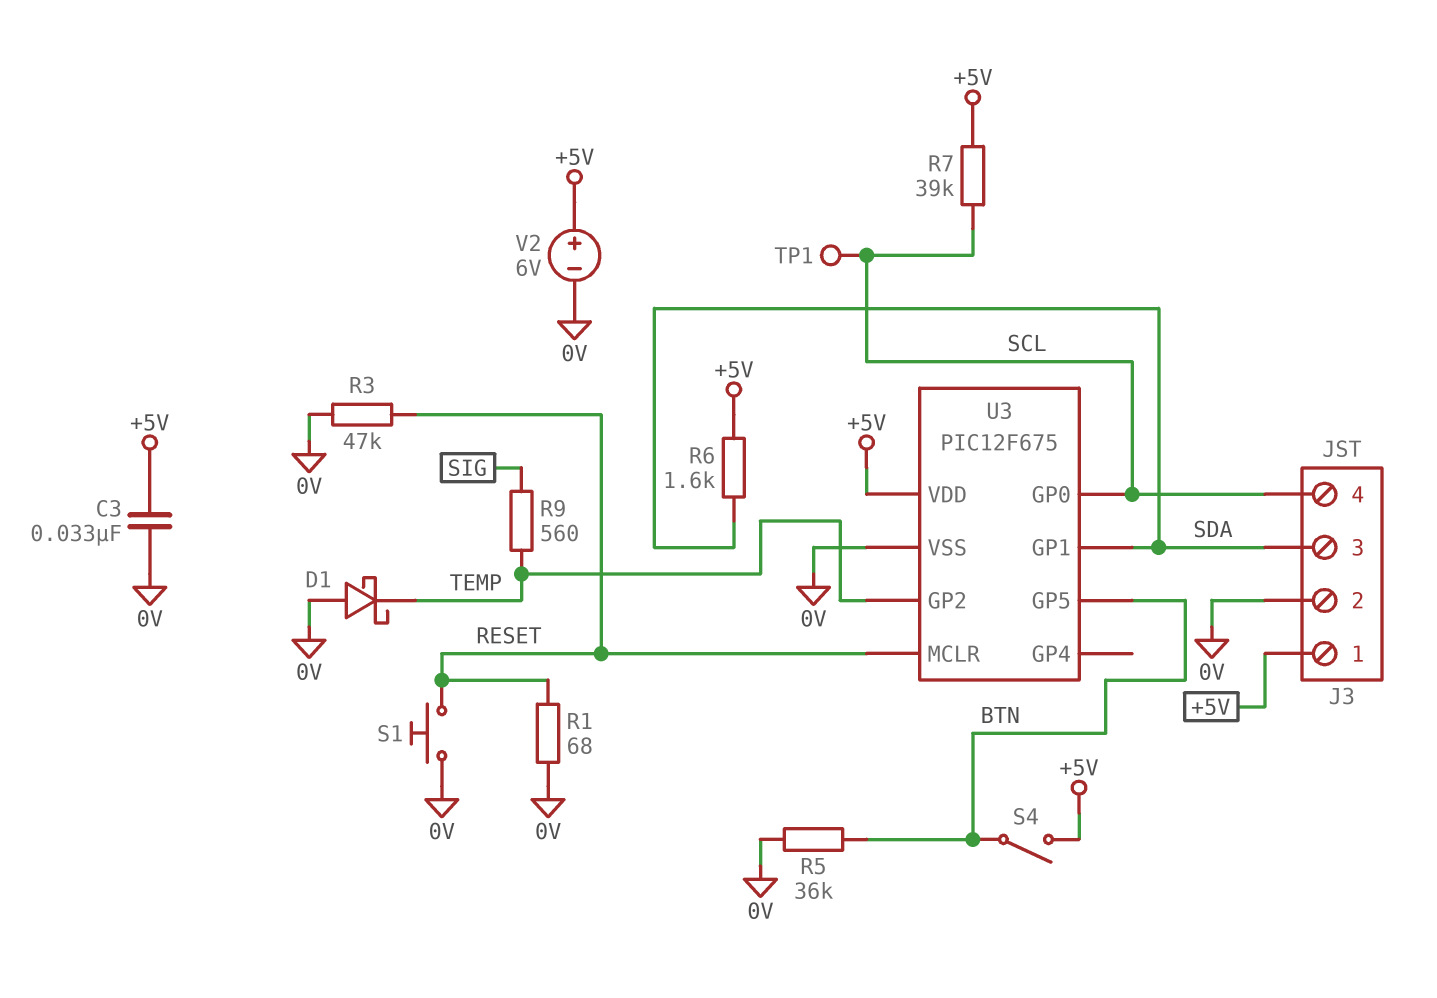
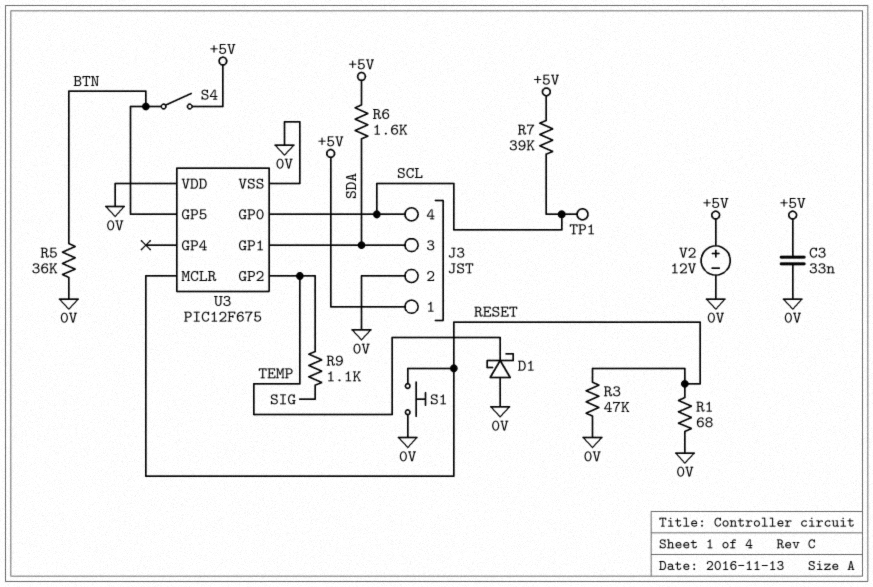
R9: 560 (SIG, TEMP) -> 1.1k (SIG, TEMP)
U3 pin VDD: +5V -> 0V
V2: 6V (plus +5V, minus 0V) -> 12V (plus +5V, minus 0V)

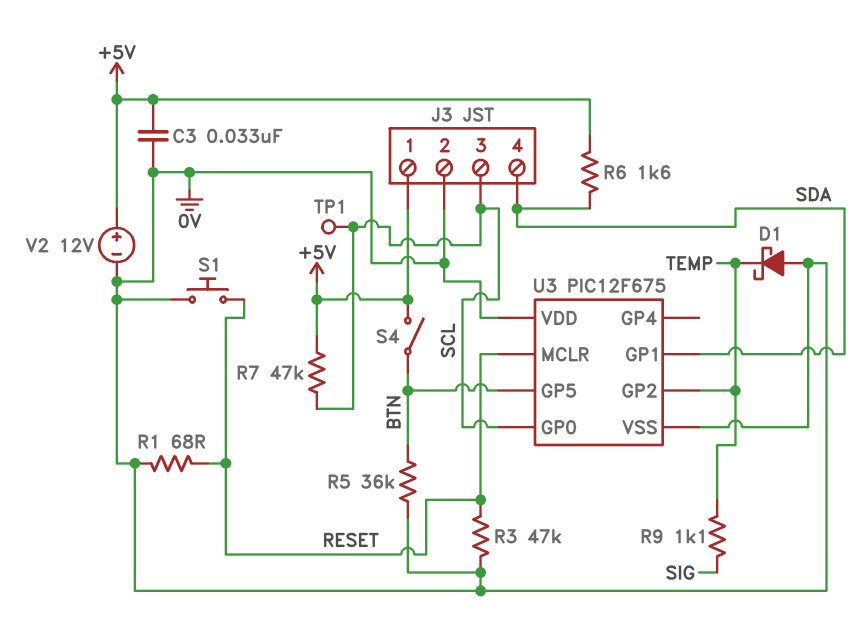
J3 pin 3: SDA -> SCL
J3 pin 4: SCL -> SDA
R7: 39k (+5V, SCL) -> 47k (+5V, SCL)

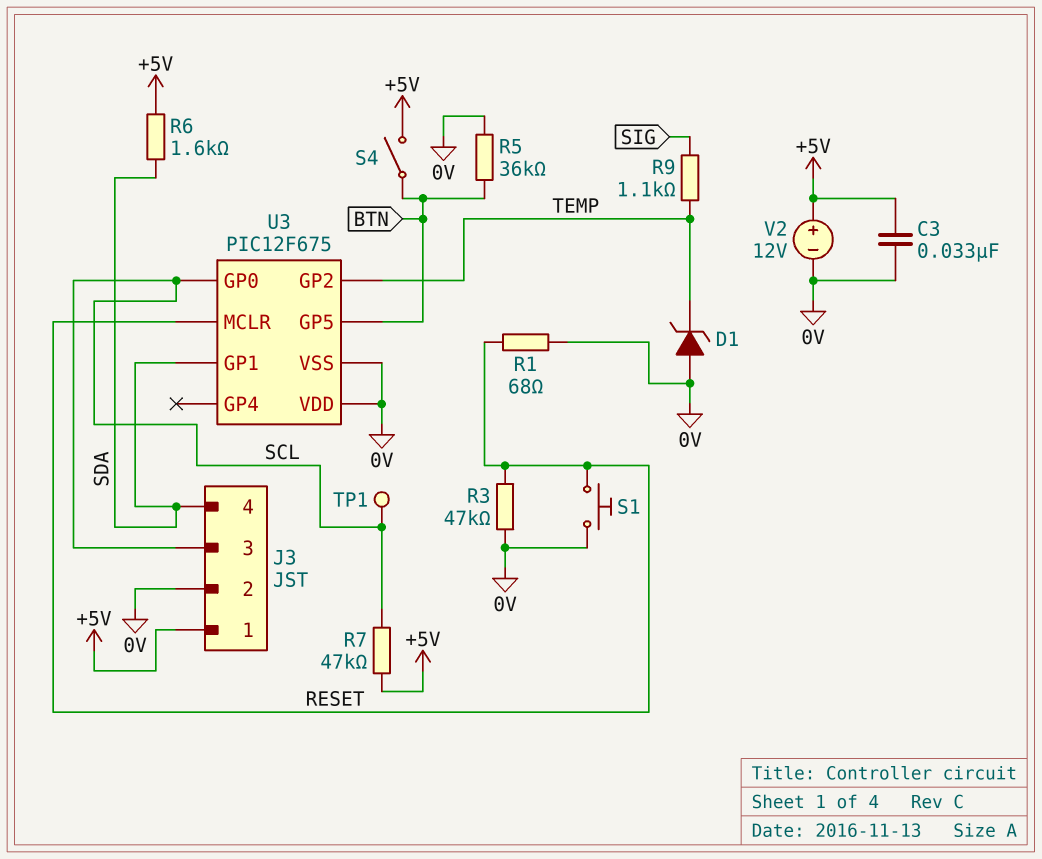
D1: schottky (A 0V, K TEMP) -> zener (A 0V, K TEMP)

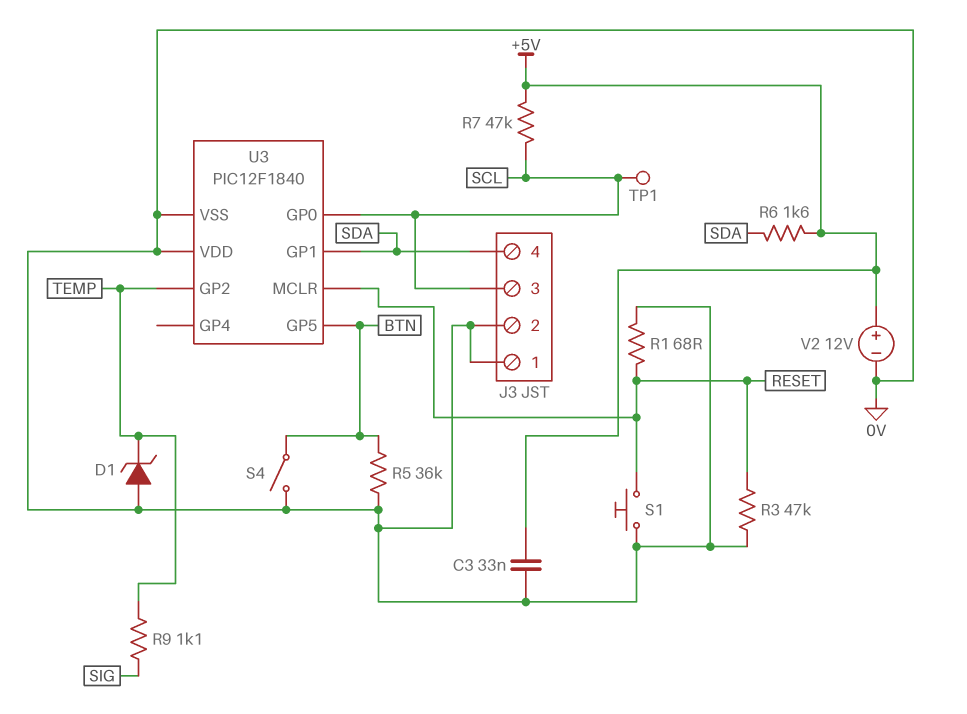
J3 pin 1: +5V -> 0V
S4: switch (+5V, BTN) -> switch (0V, BTN)
U3: PIC12F675 -> PIC12F1840

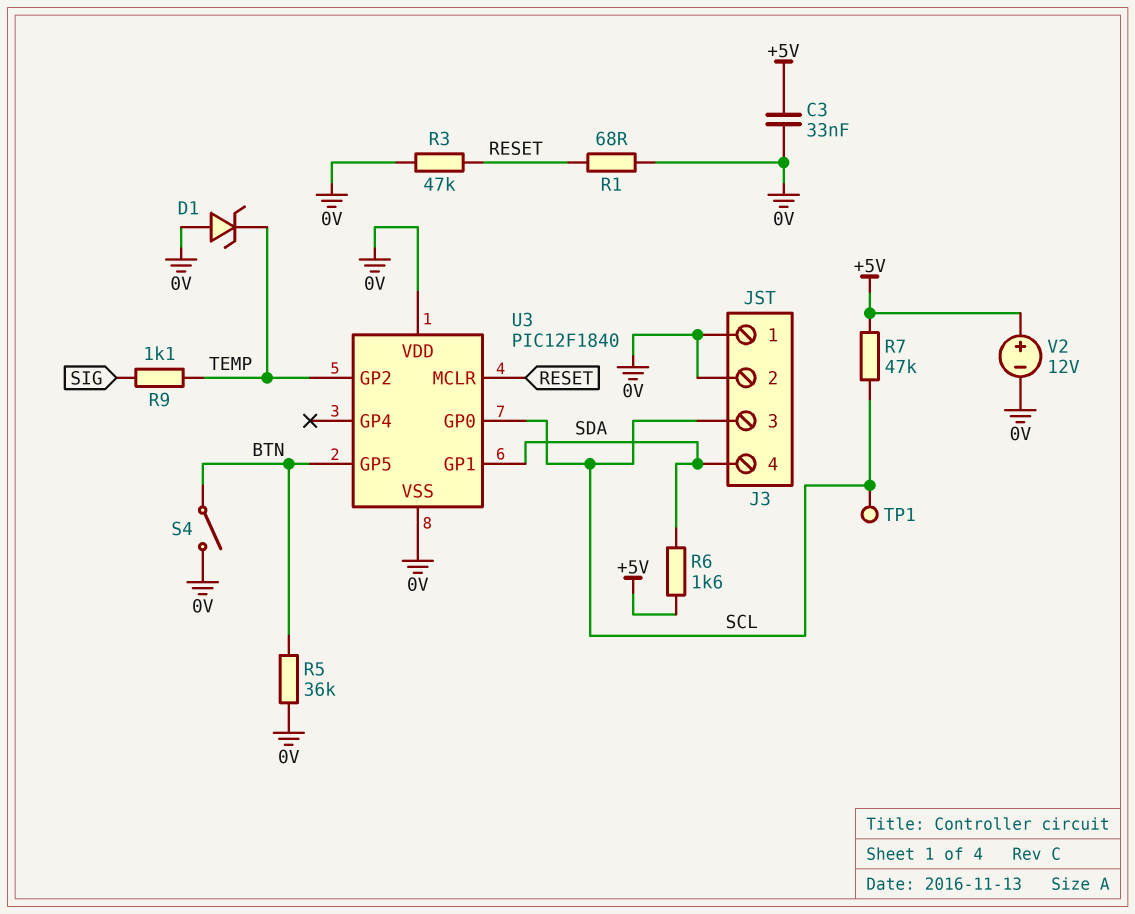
S1: button (0V, RESET) -> none

